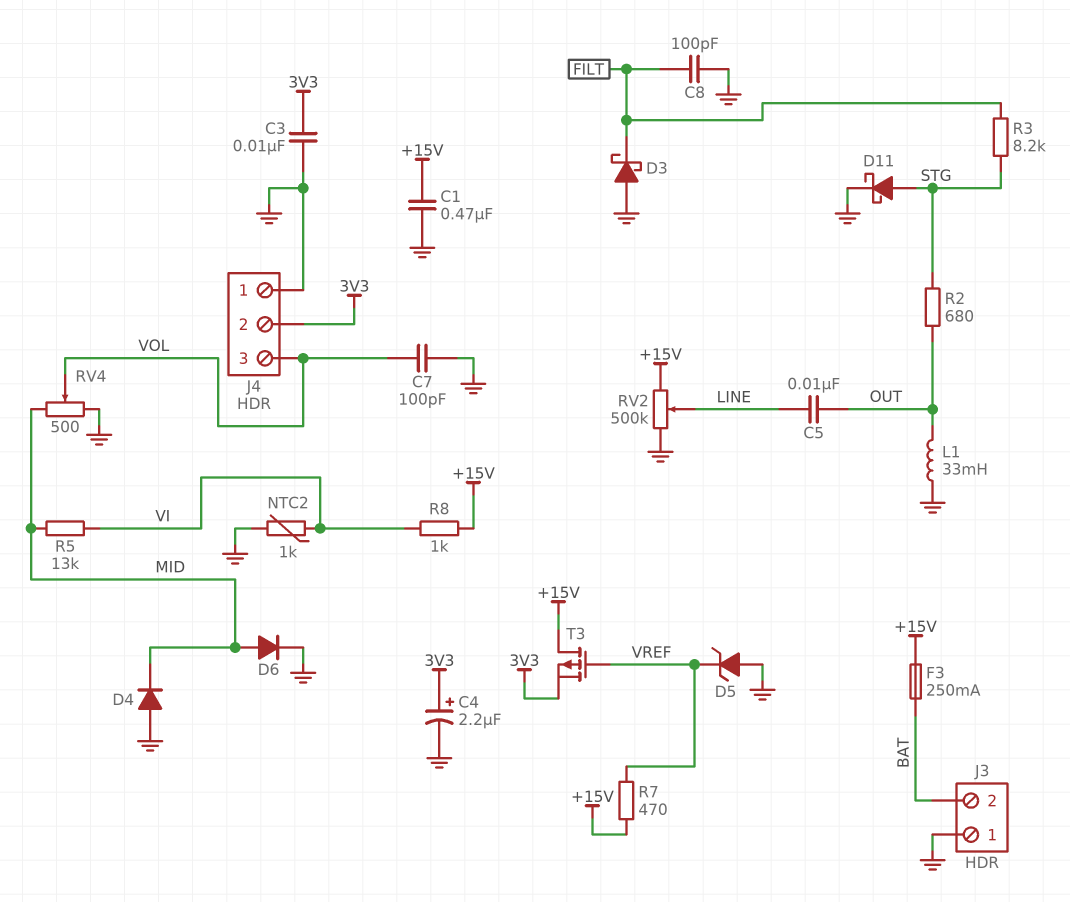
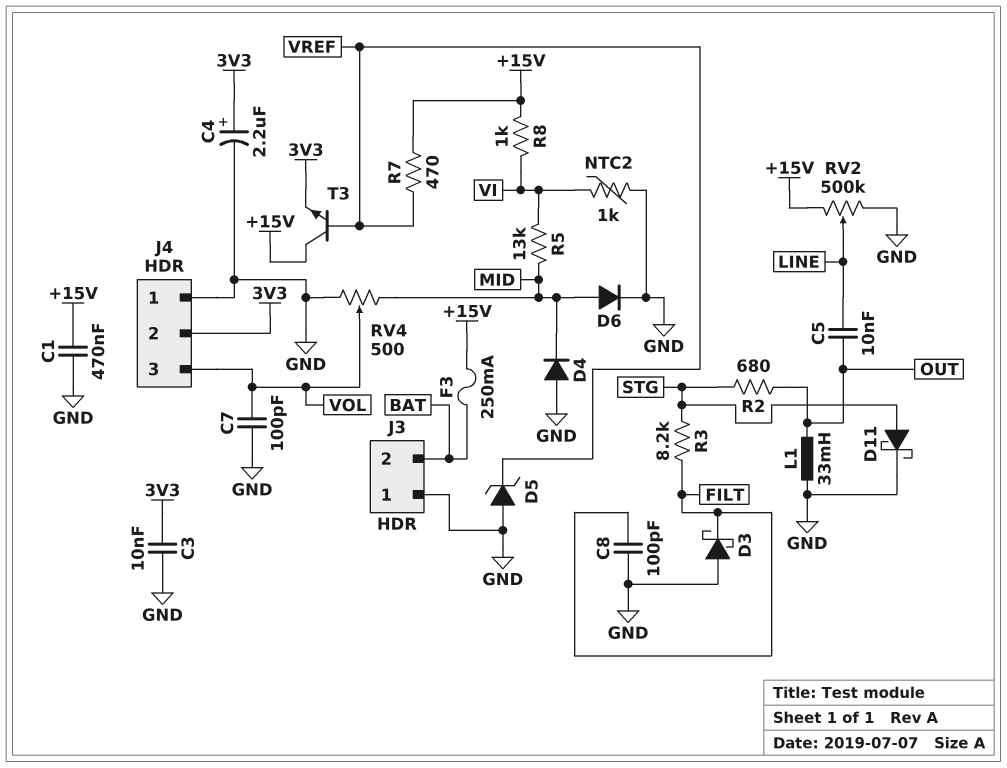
T3: PMOS (G VREF, D +15V, S 3V3) -> NPN (B VREF, C +15V, E 3V3)

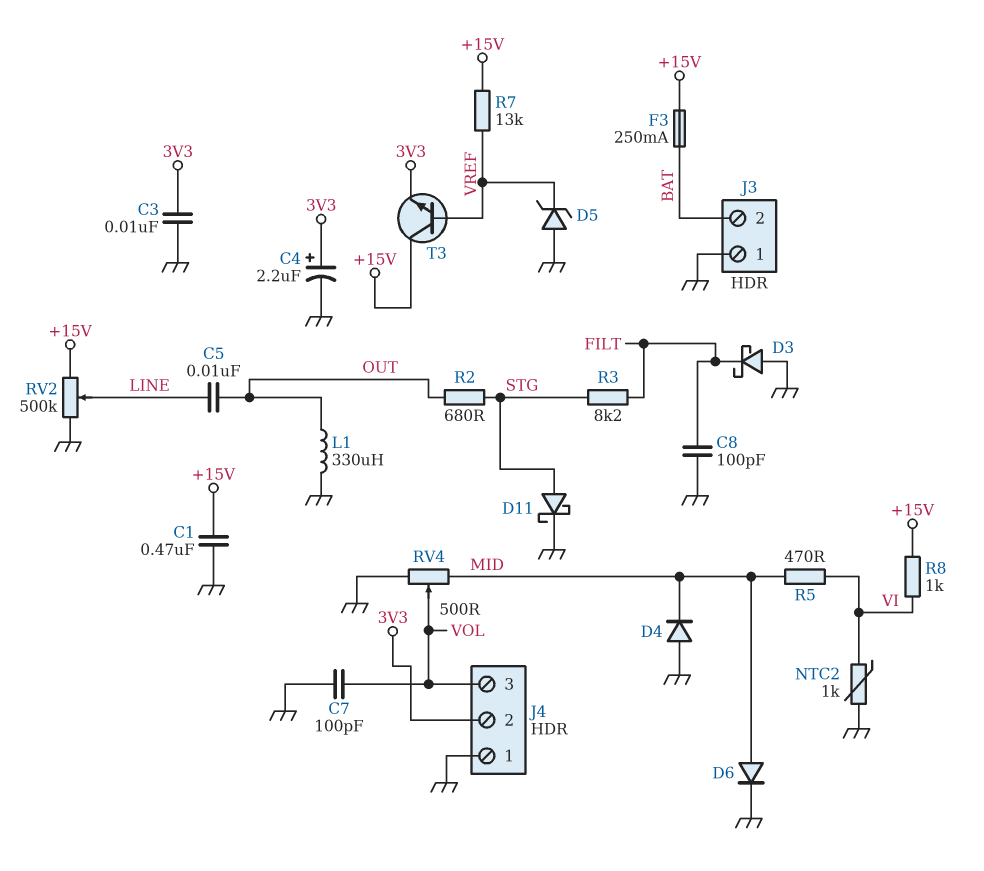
L1: 33mH (GND, OUT) -> 330uH (GND, OUT)
R5: 13k (MID, VI) -> 470 (MID, VI)
R7: 470 (+15V, VREF) -> 13k (+15V, VREF)

